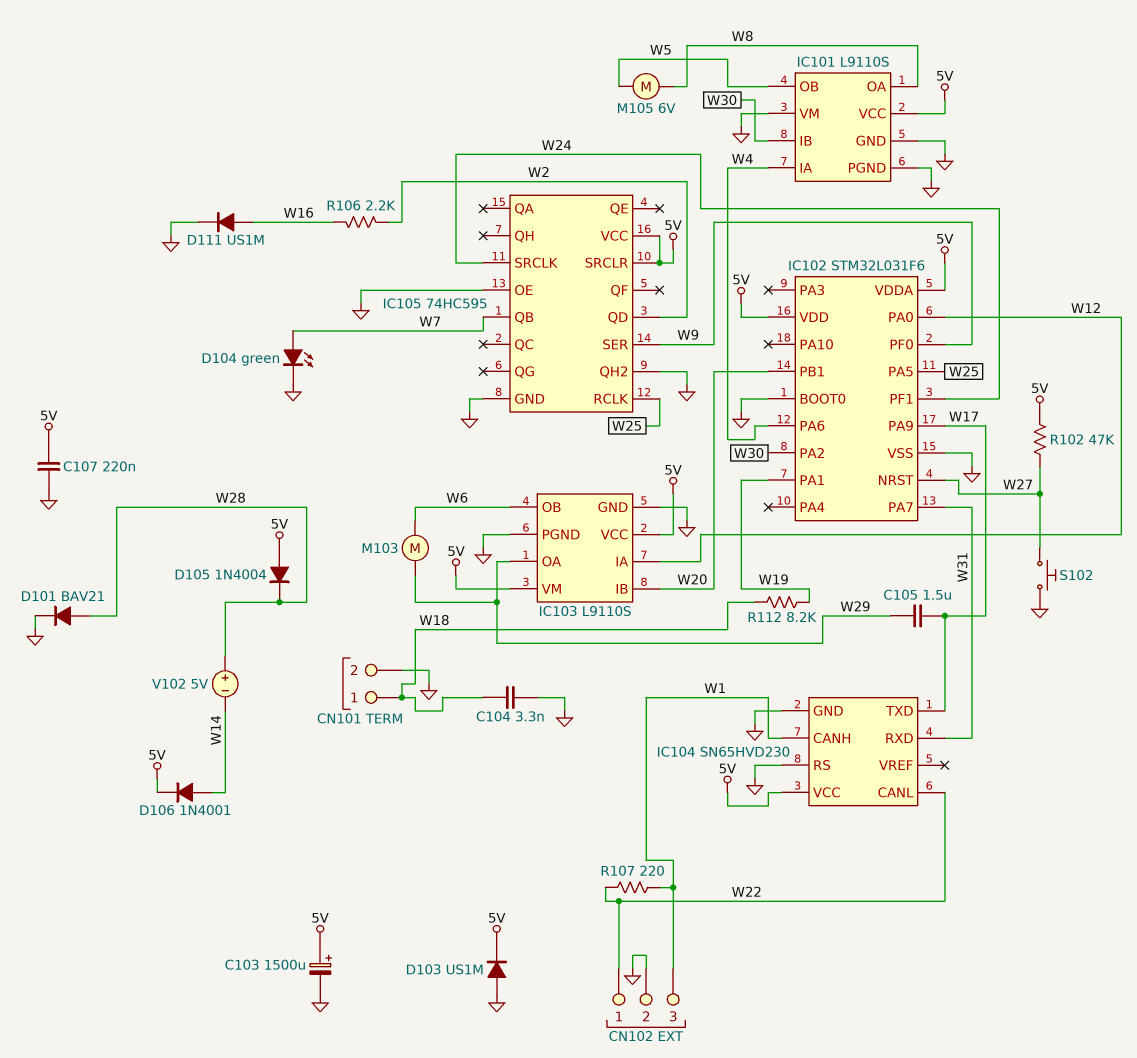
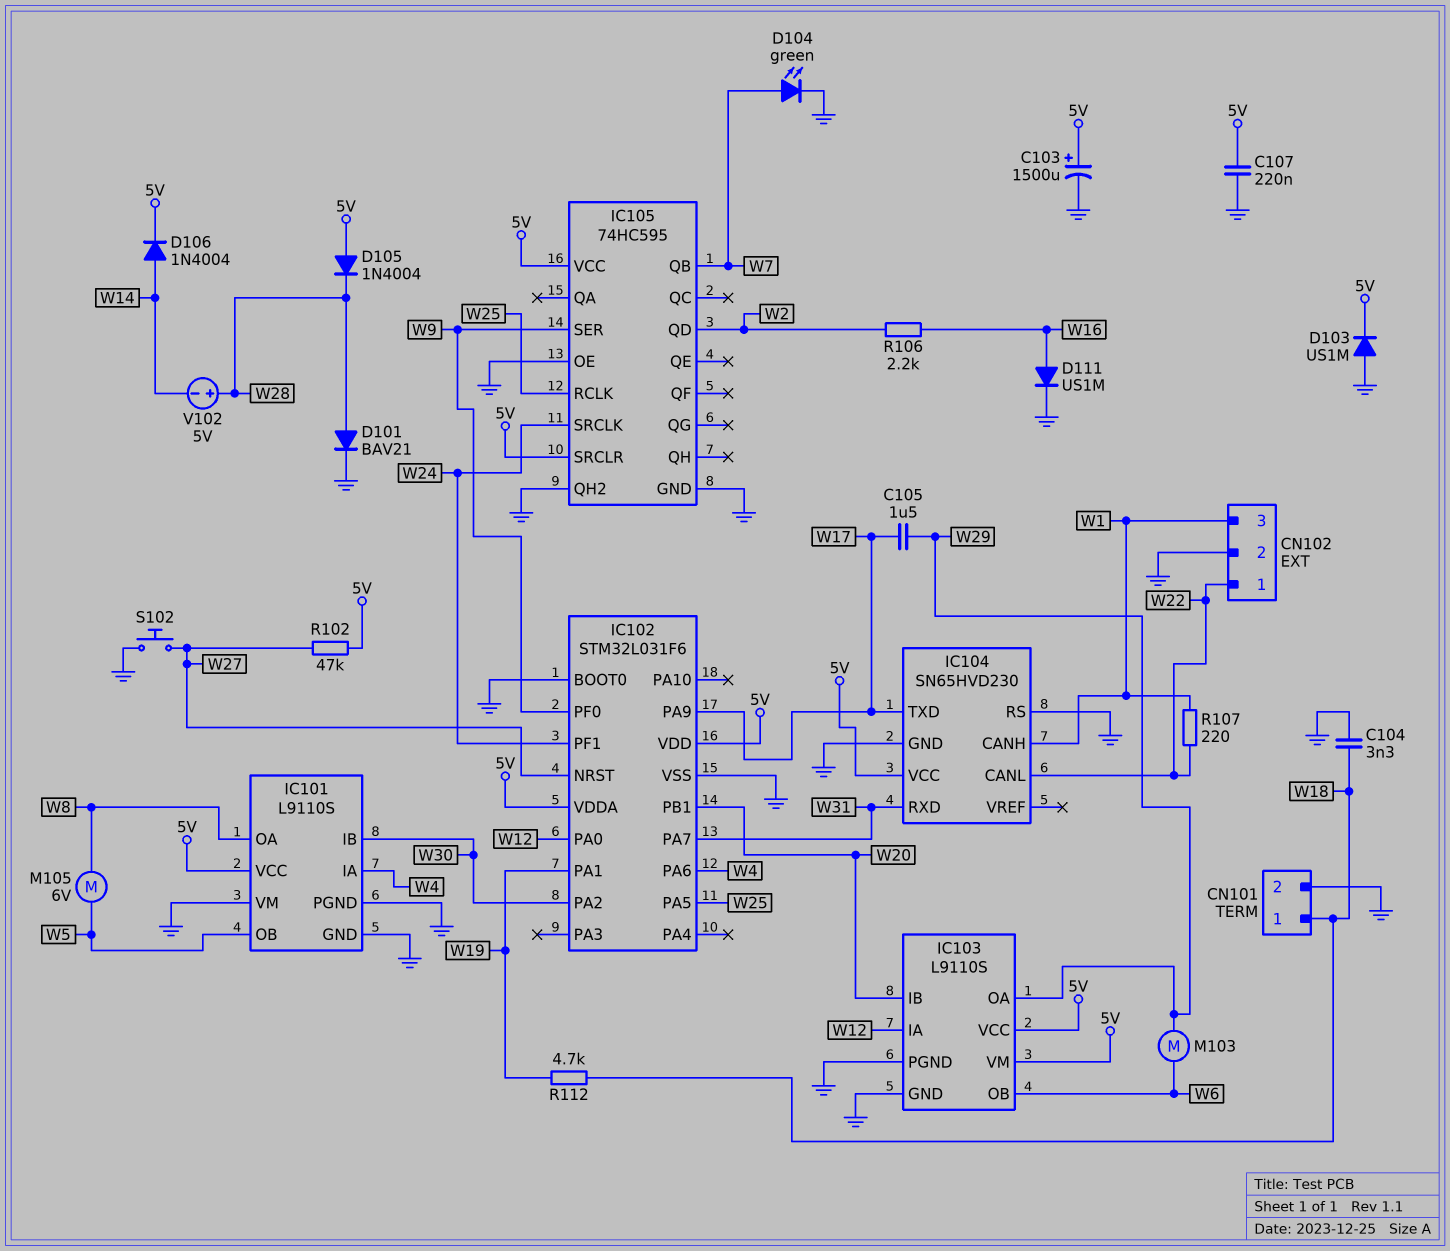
D106: diode 1N4001 (A W14, K 5V) -> diode 1N4004 (A W14, K 5V)
R112: 8.2k (W18, W19) -> 4.7k (W18, W19)

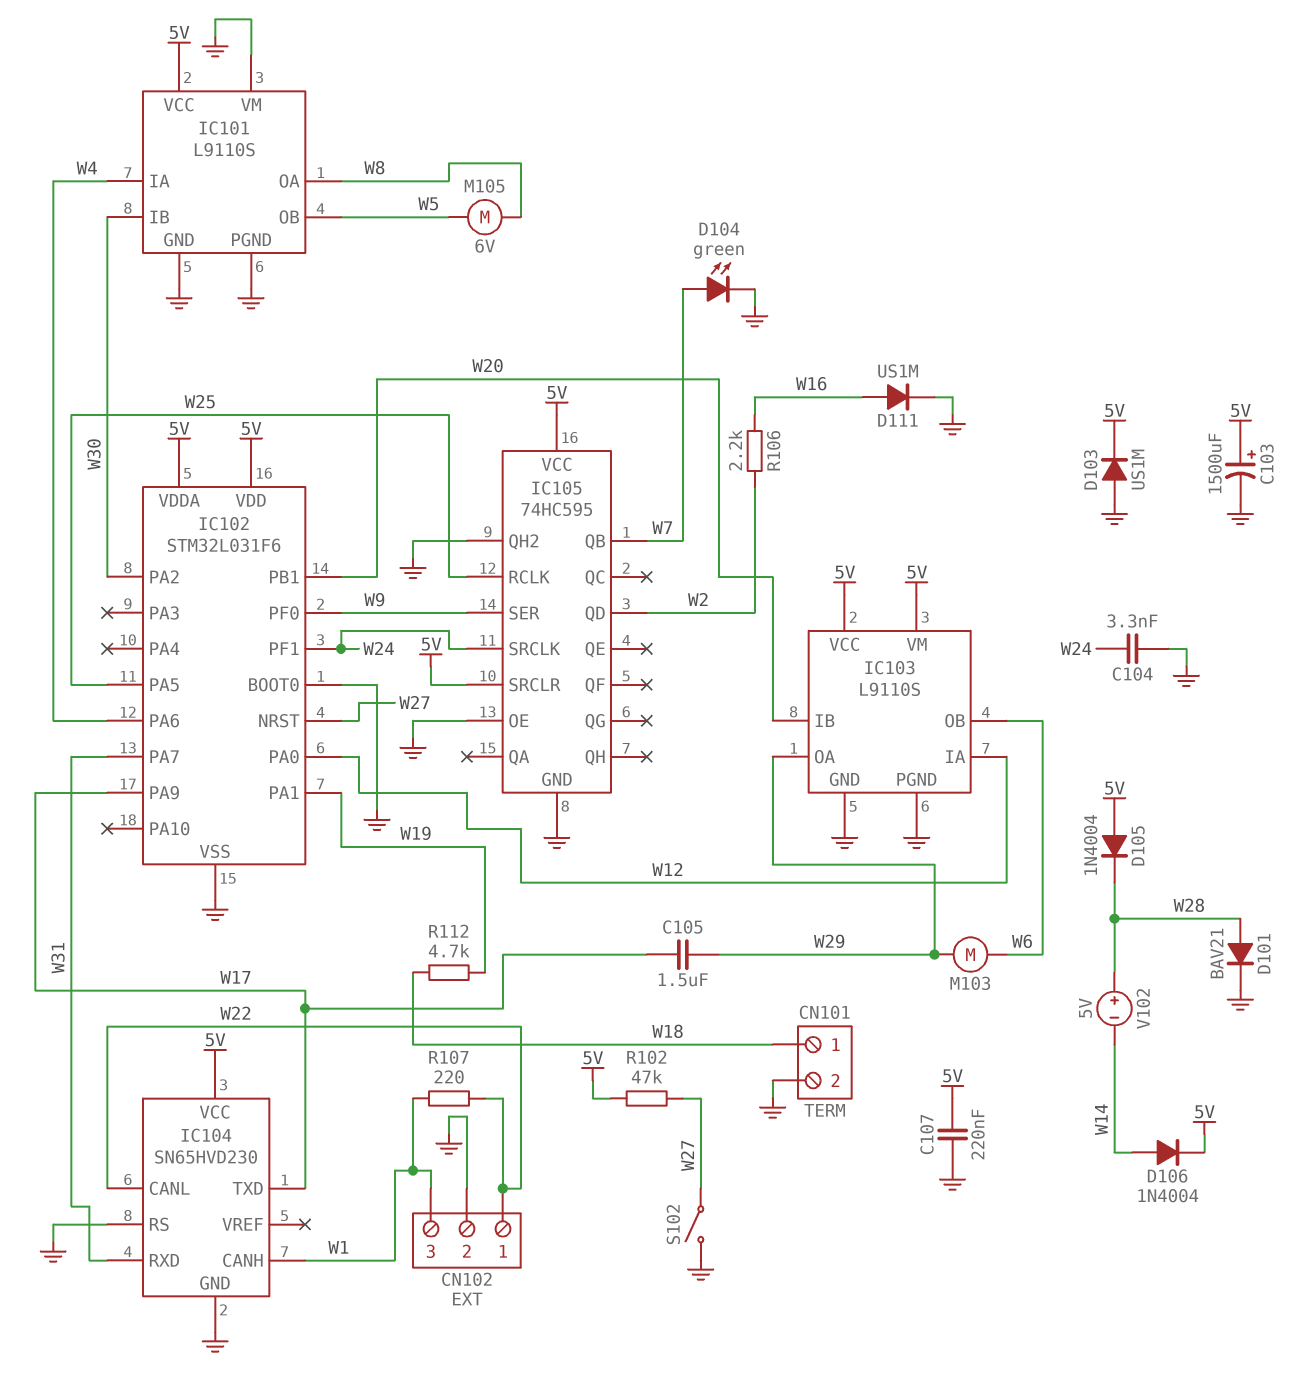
C104: 3.3nF (GND, W18) -> 3.3nF (GND, W24)
S102: button (GND, W27) -> switch (GND, W27)

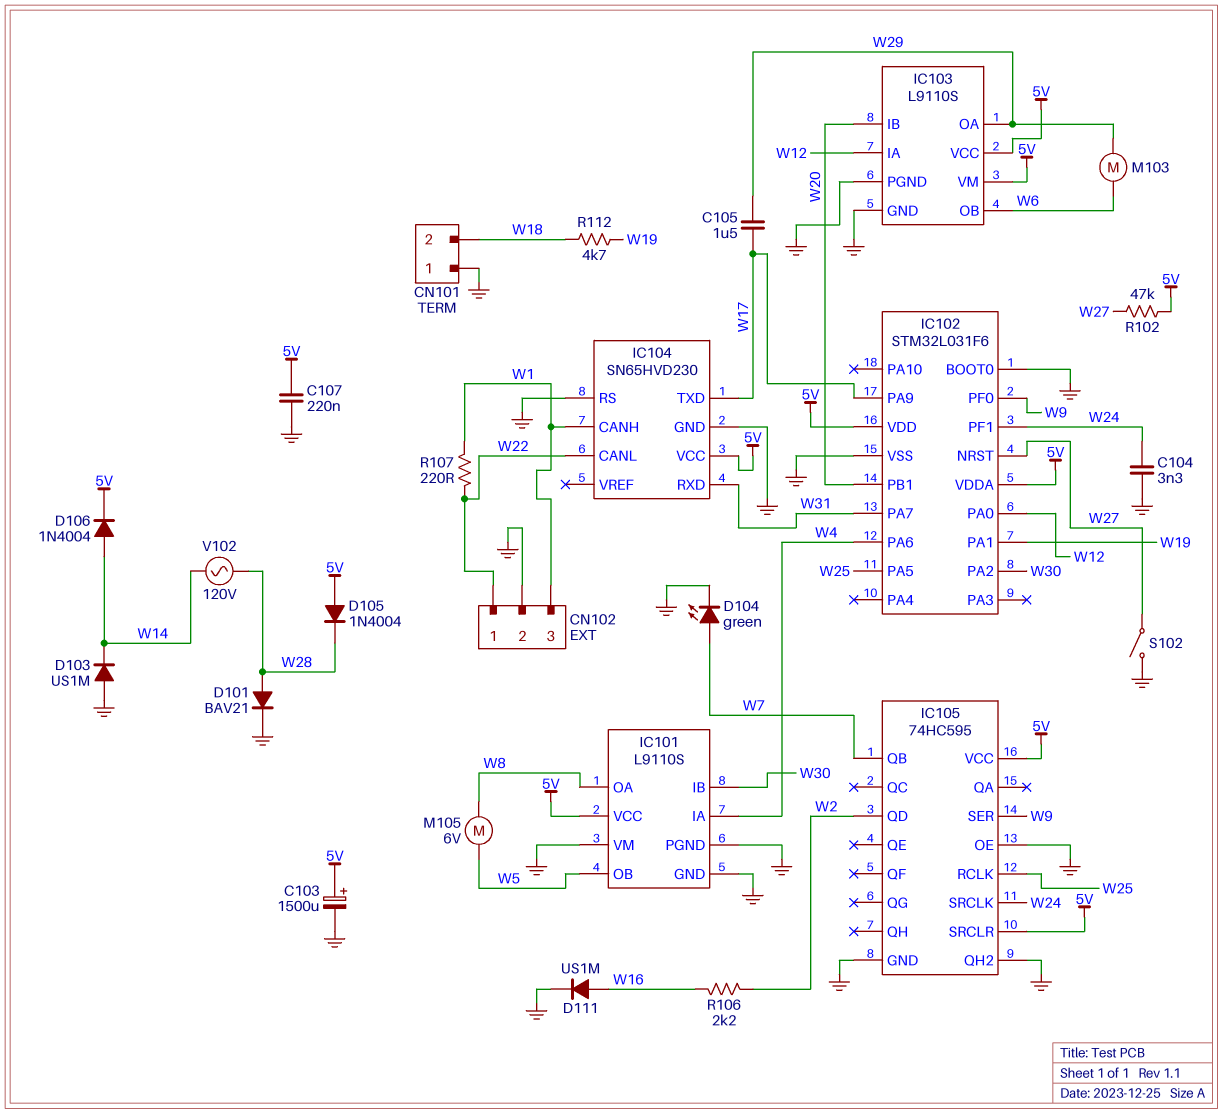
CN101 pin 1: W18 -> GND
CN101 pin 2: GND -> W18
D103: diode US1M (A GND, K 5V) -> diode US1M (A GND, K W14)
V102: 5V (plus W28, minus W14) -> AC 120V (W14, W28)

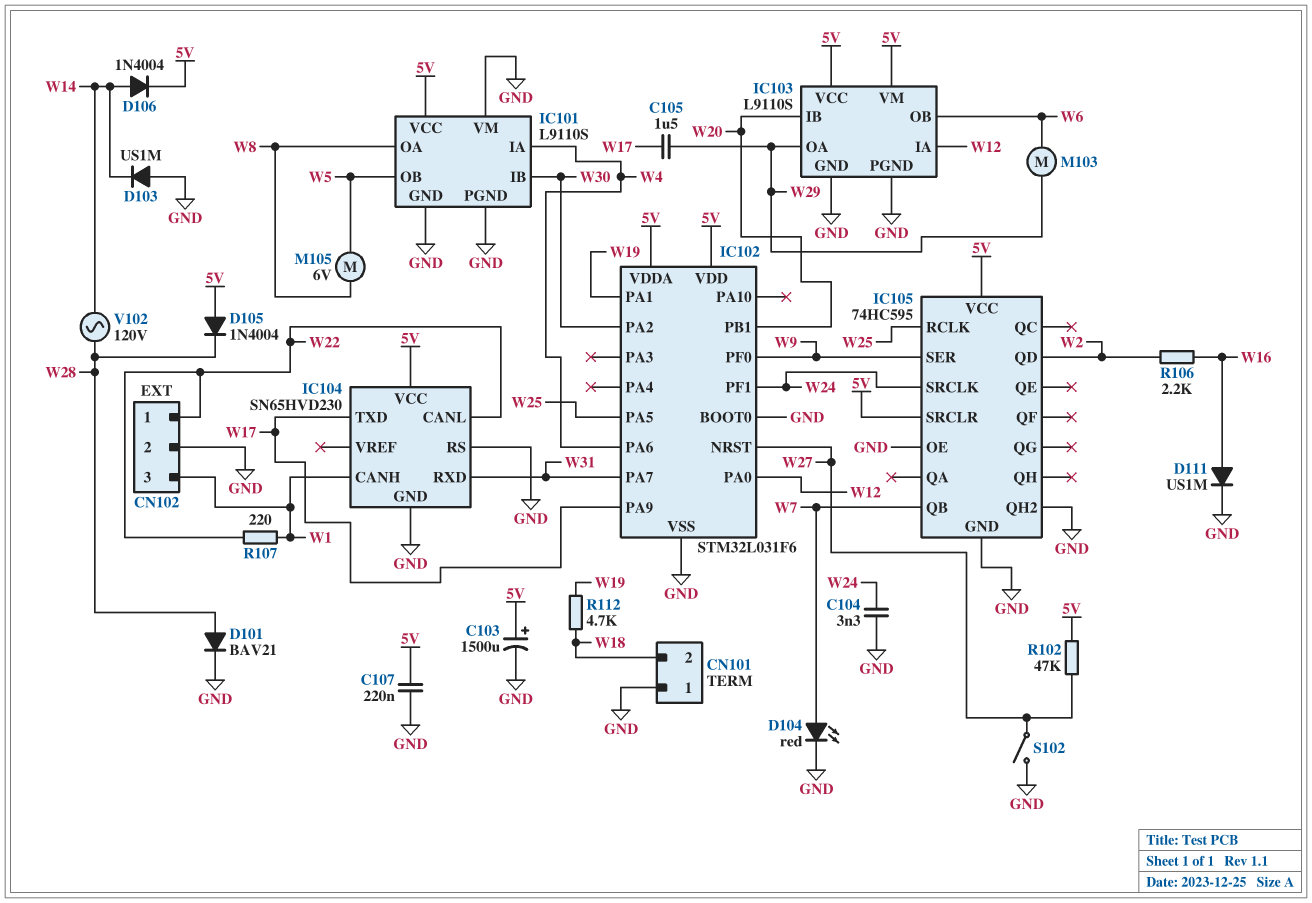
D104: LED green (A W7, K GND) -> LED red (A W7, K GND)

